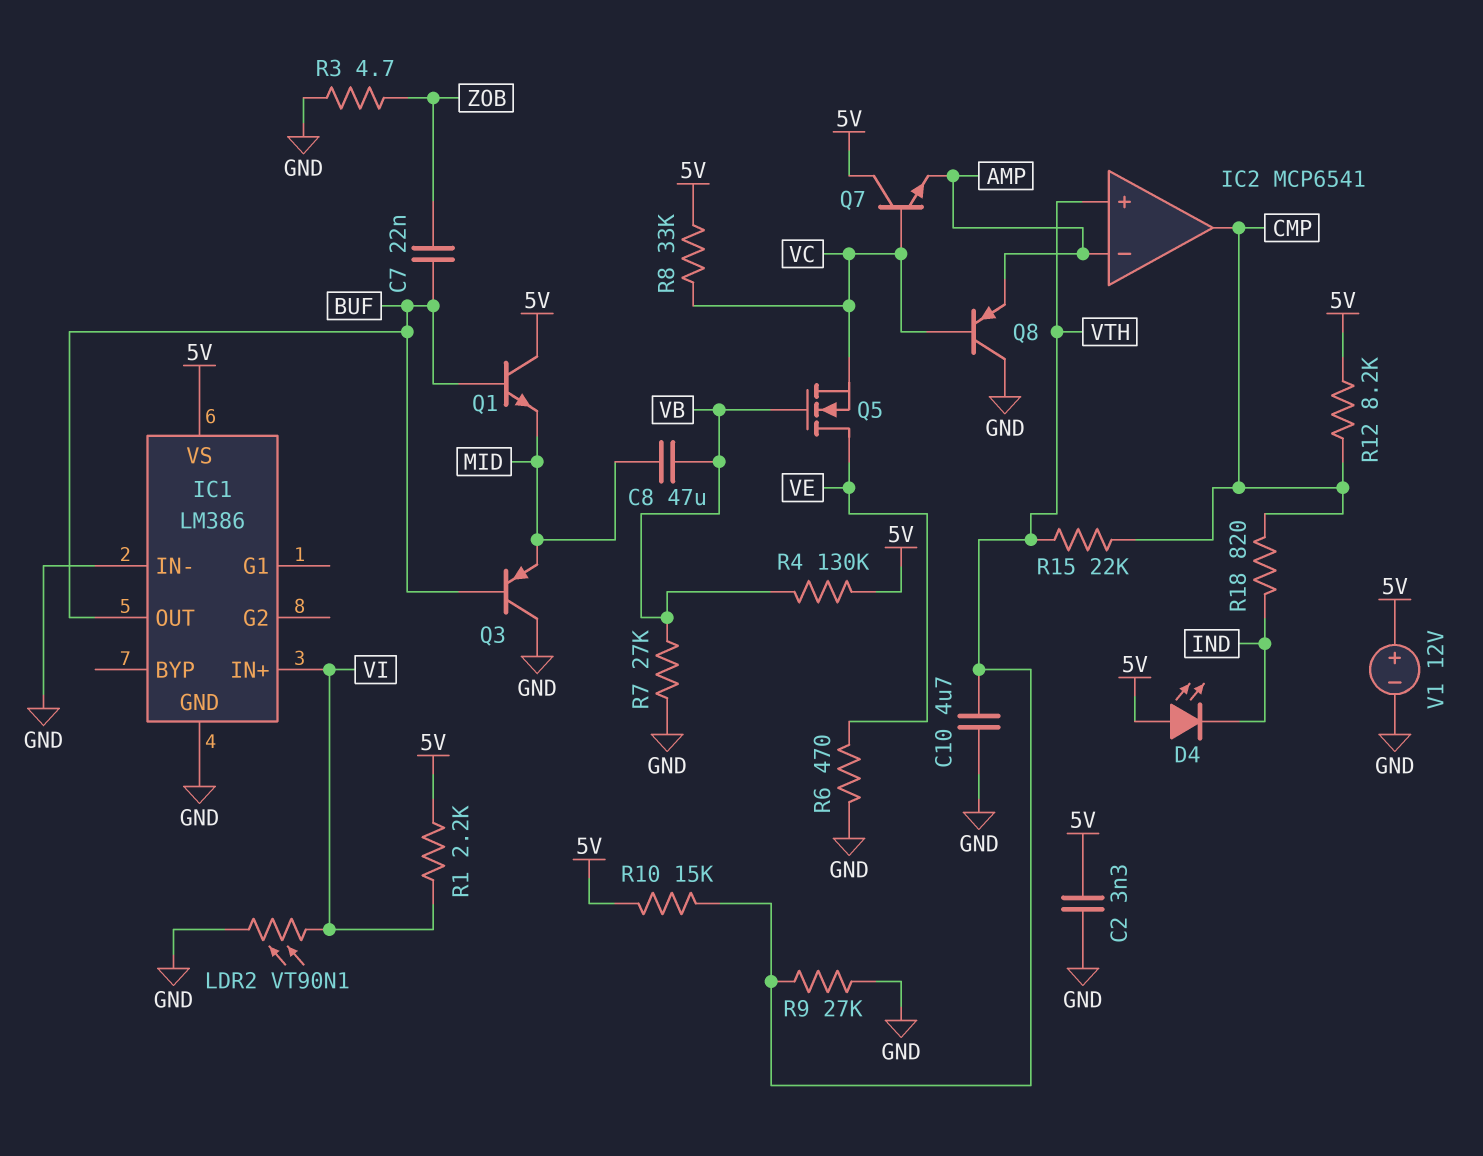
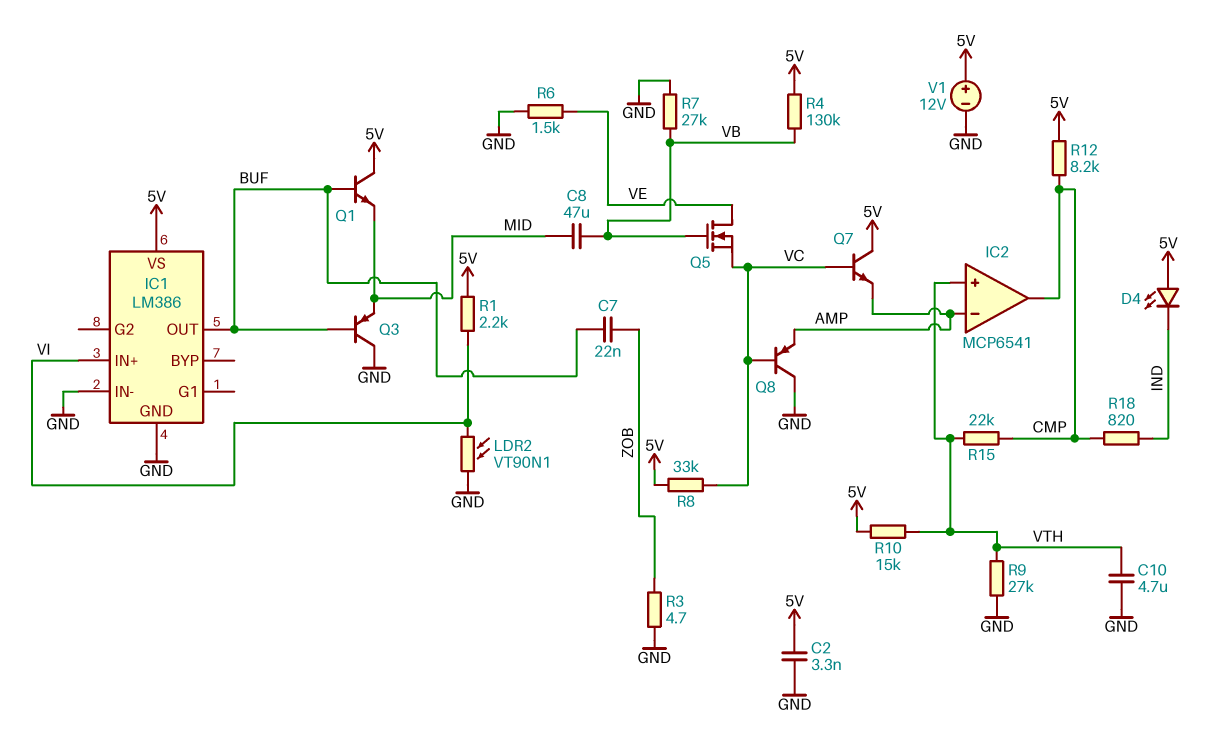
R6: 470 (GND, VE) -> 1.5k (GND, VE)

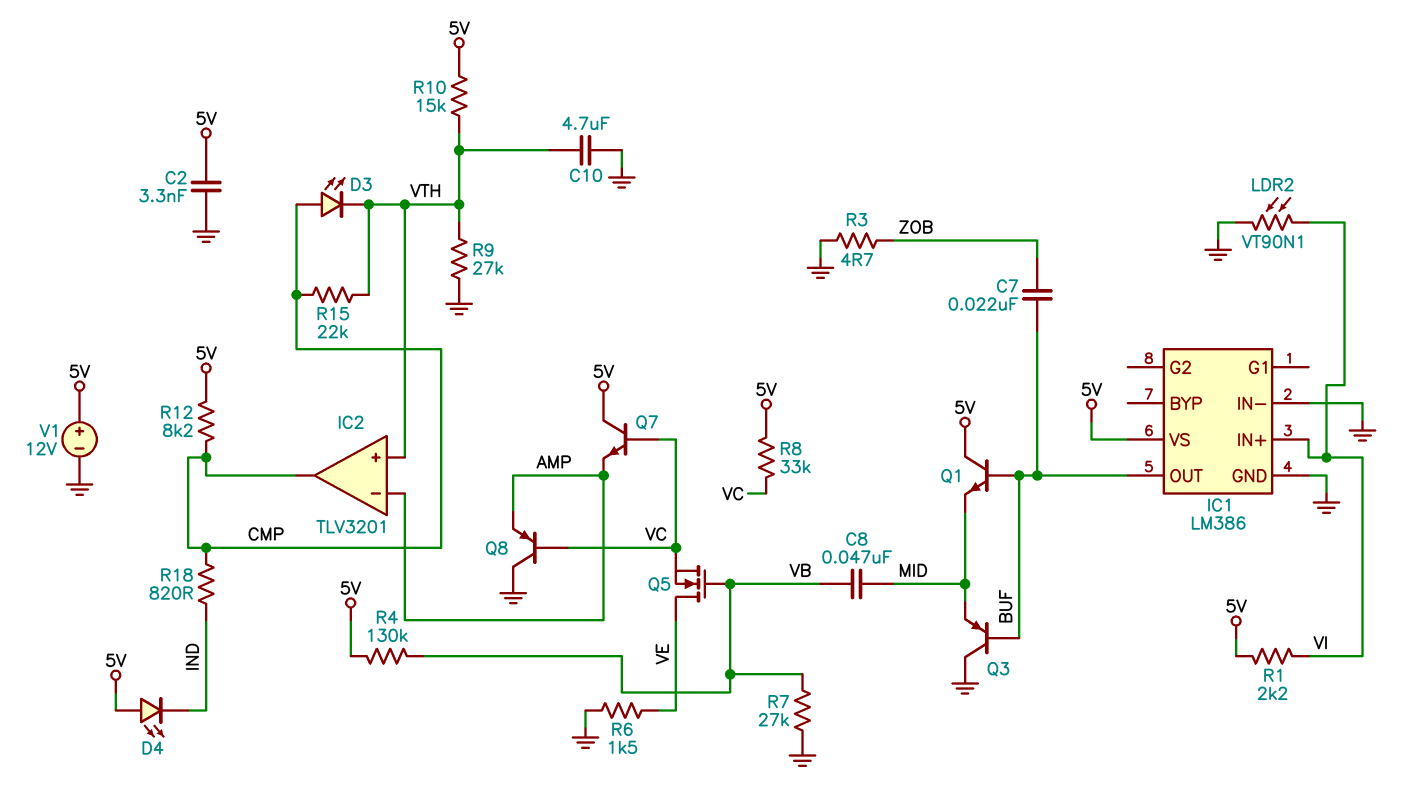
C8: 47uF (MID, VB) -> 47nF (MID, VB)
D3: none -> LED (A CMP, K VTH)
IC2: MCP6541 -> TLV3201

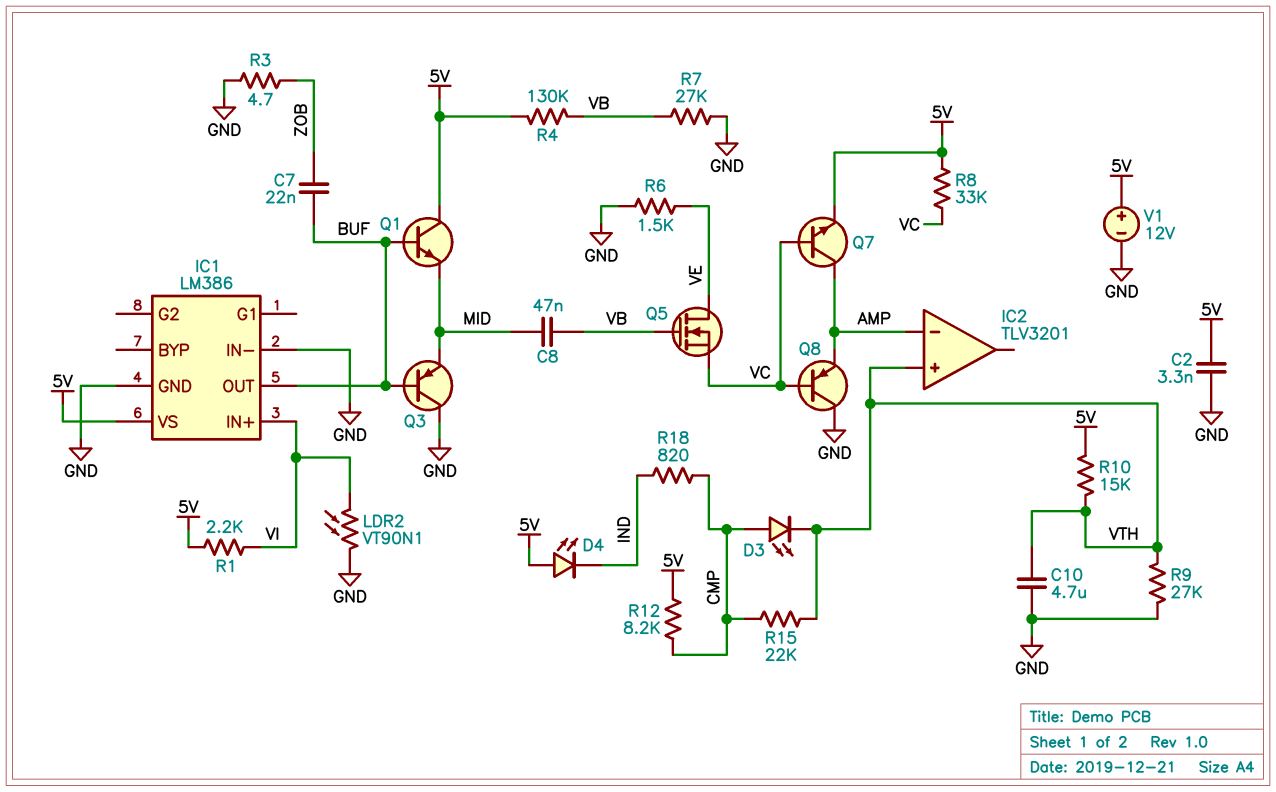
IC2 pin out: CMP -> none
Q7: NPN (B VC, C 5V, E AMP) -> NPN (B VC, C AMP, E 5V)

